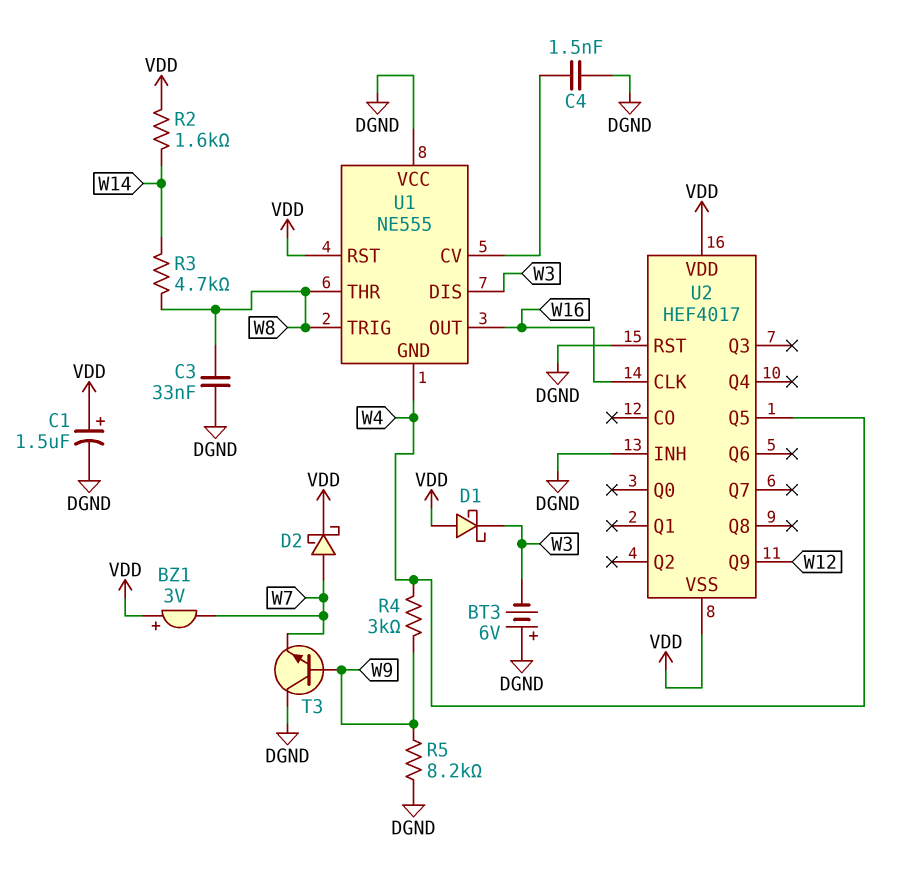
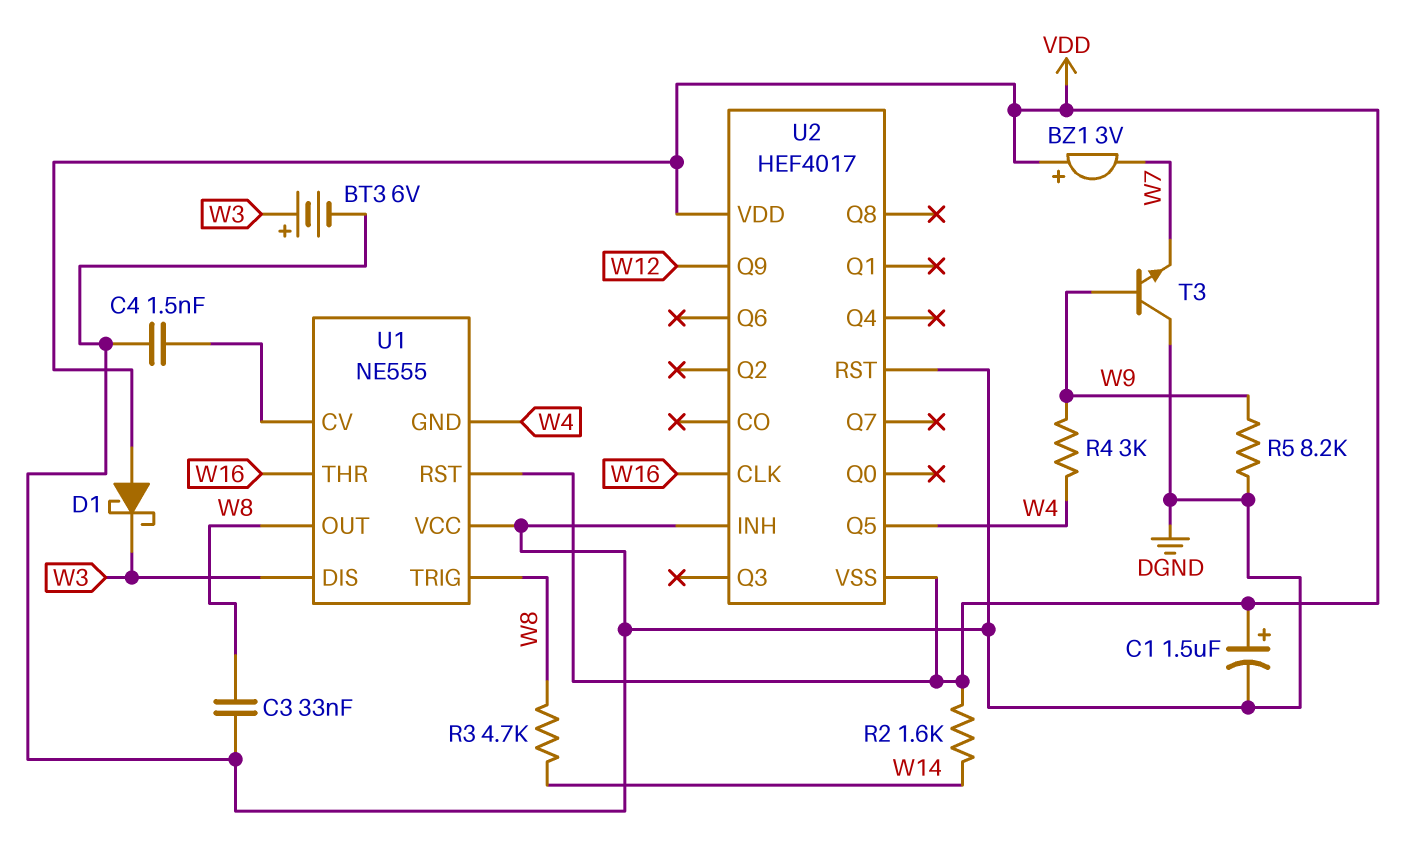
BT3: 6V (plus DGND, minus W3) -> 6V (plus W3, minus DGND)
D2: schottky (A W7, K VDD) -> none
U1 pin OUT: W16 -> W8
U1 pin THR: W8 -> W16

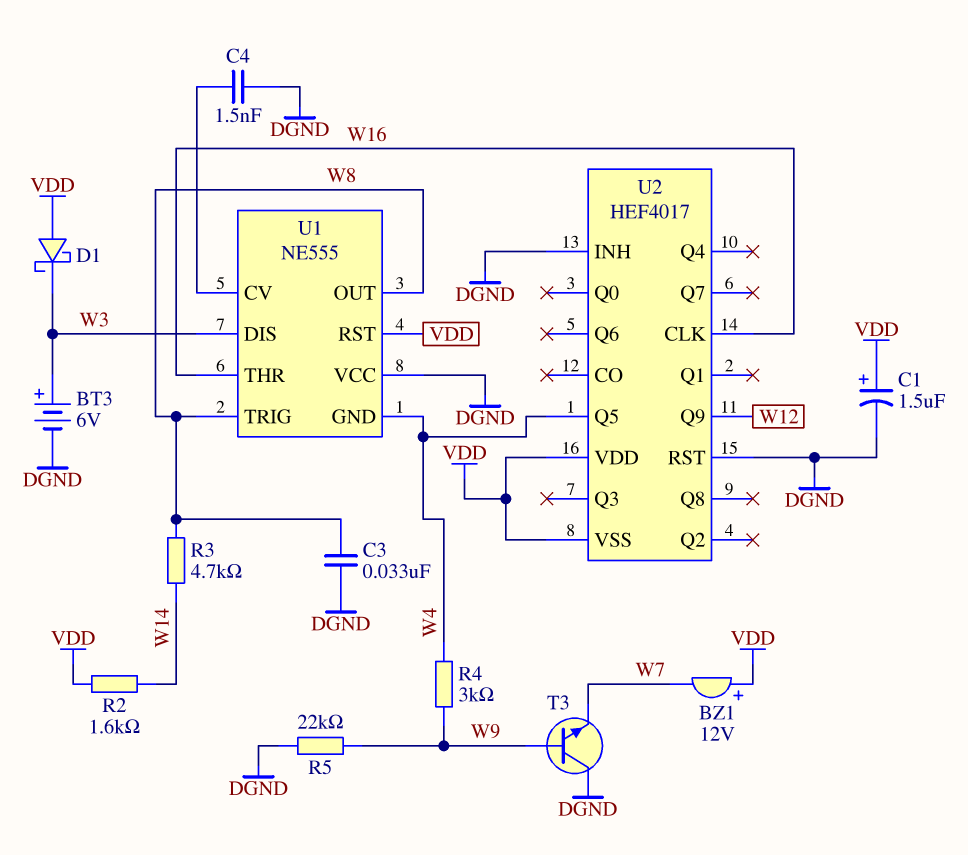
BZ1: buzzer 3V (plus VDD, minus W7) -> buzzer 12V (plus VDD, minus W7)
R5: 8.2k (DGND, W9) -> 22k (DGND, W9)

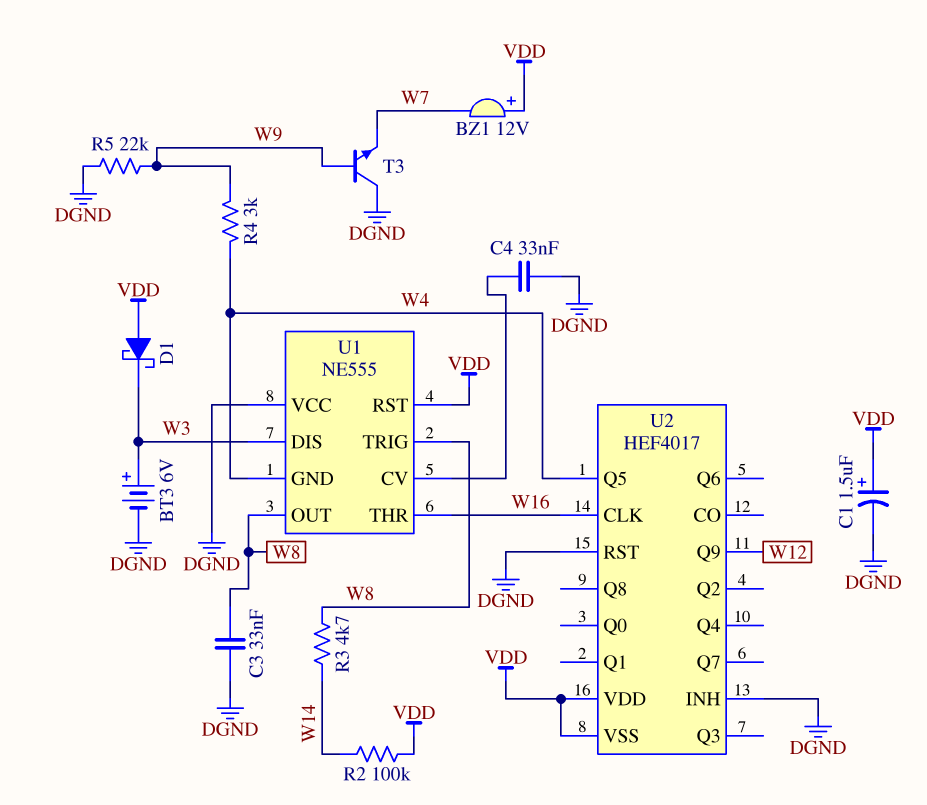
C4: 1.5nF (DGND, U1/CV) -> 33nF (DGND, U1/CV)
R2: 1.6k (VDD, W14) -> 100k (VDD, W14)

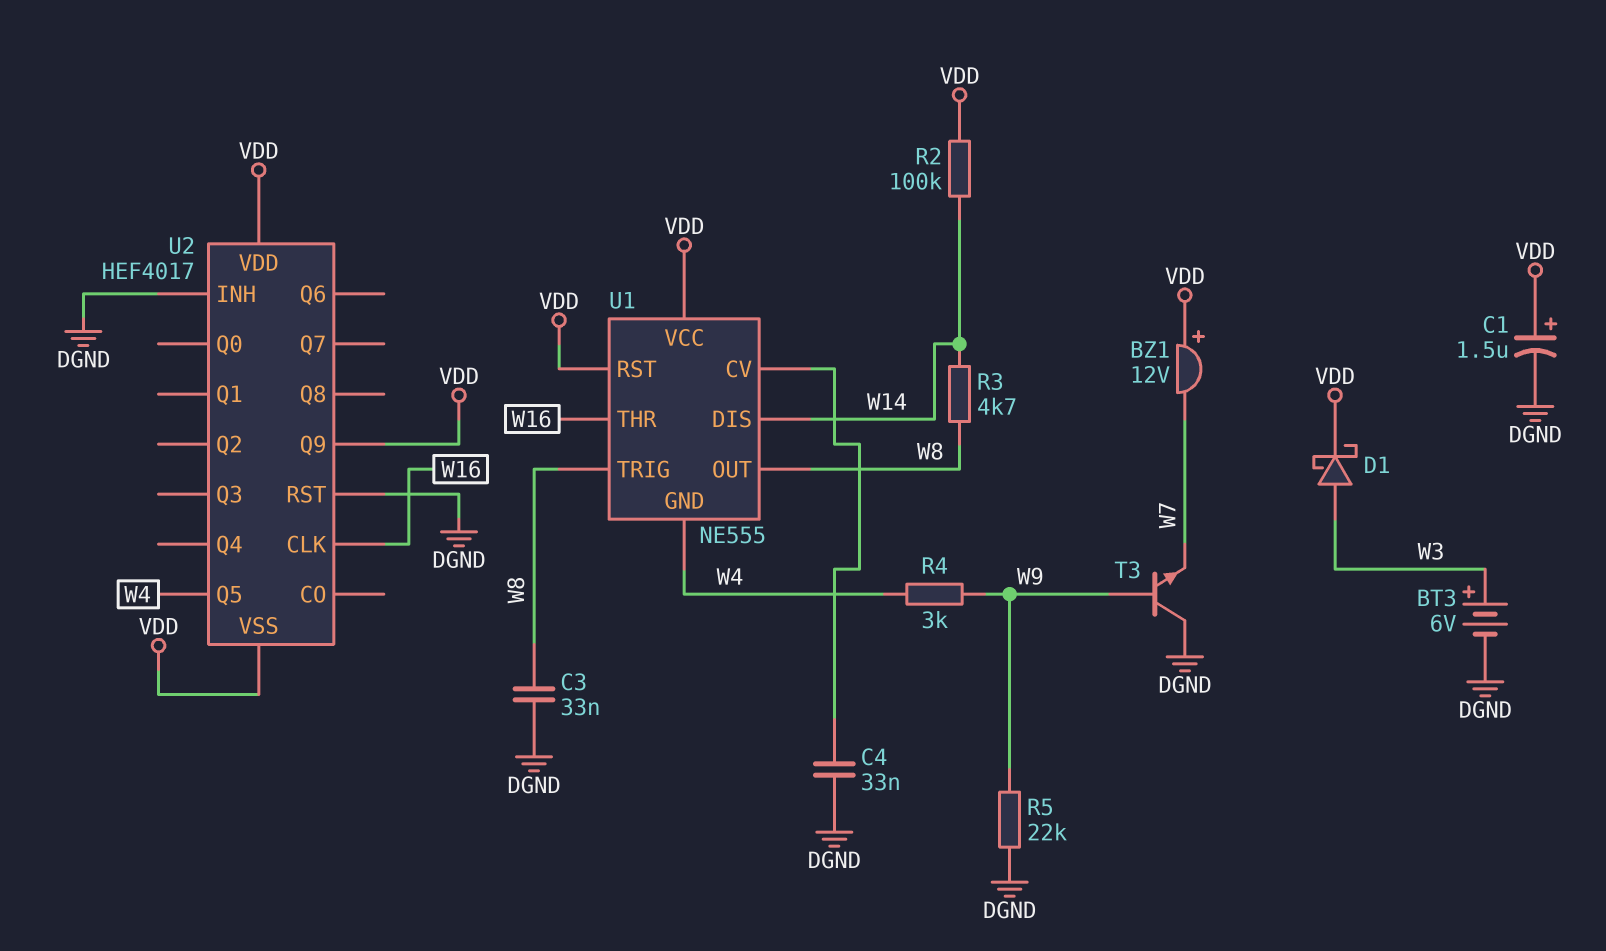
D1: schottky (A VDD, K W3) -> schottky (A W3, K VDD)
U1 pin DIS: W3 -> W14
U1 pin VCC: DGND -> VDD
U2 pin Q9: W12 -> VDD

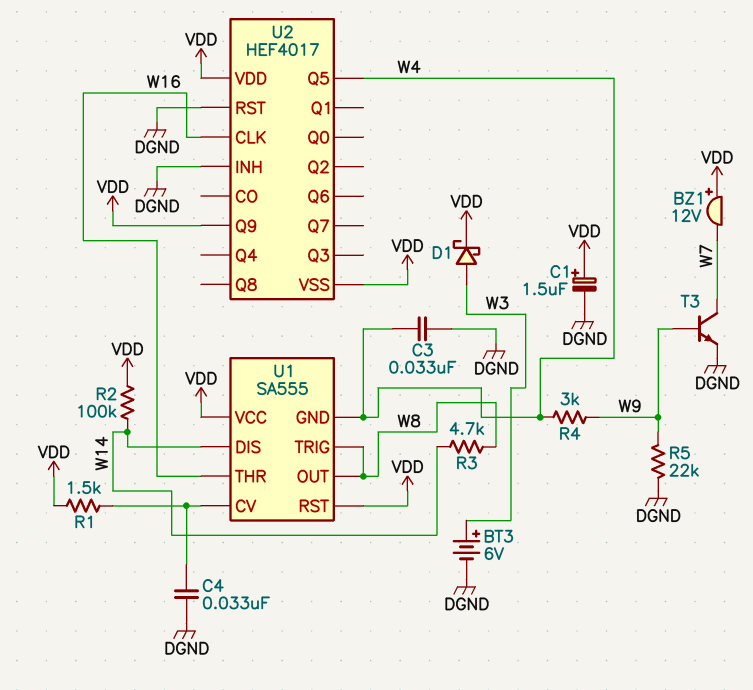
C3: 33nF (DGND, W8) -> 33nF (DGND, W4)
R1: none -> 1.5k (U1/CV, VDD)
T3: NPN (B W9, C DGND, E W7) -> NPN (B W9, C W7, E DGND)
U1: NE555 -> SA555

